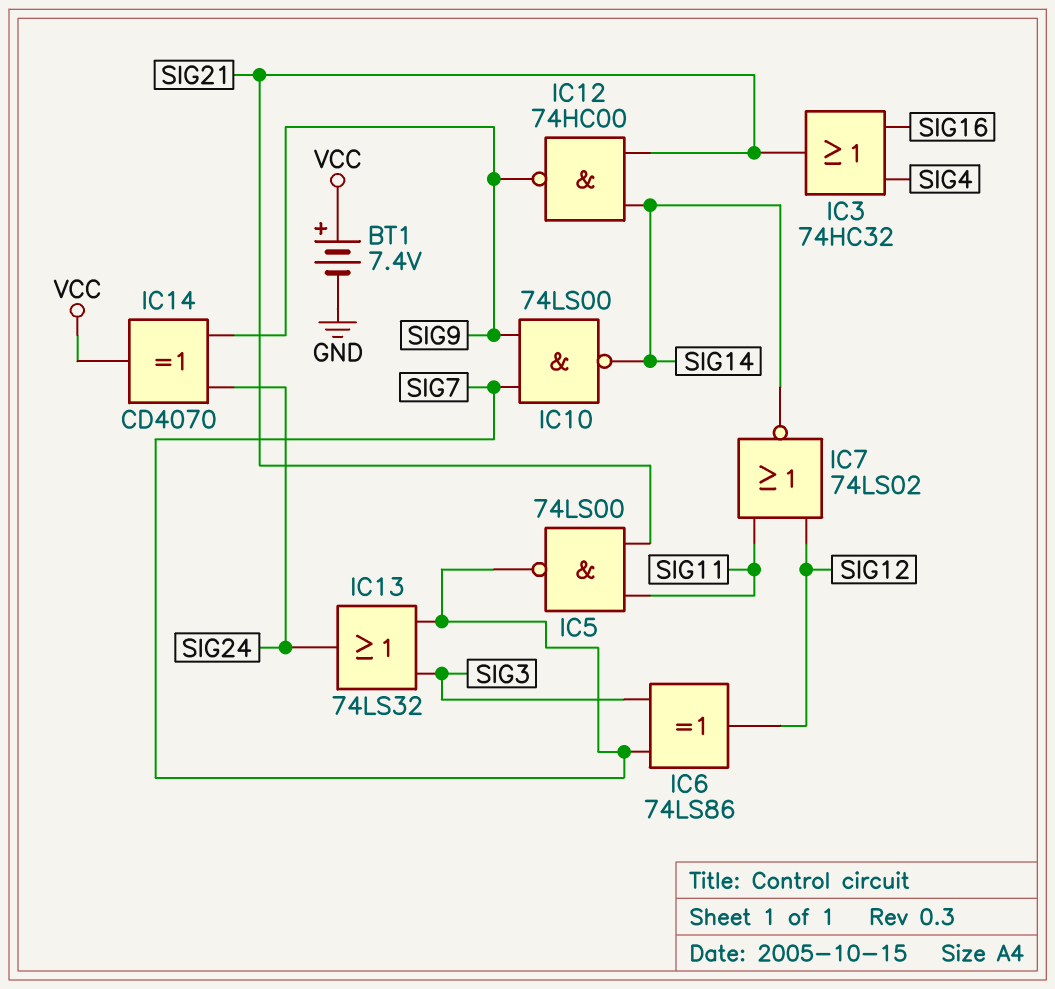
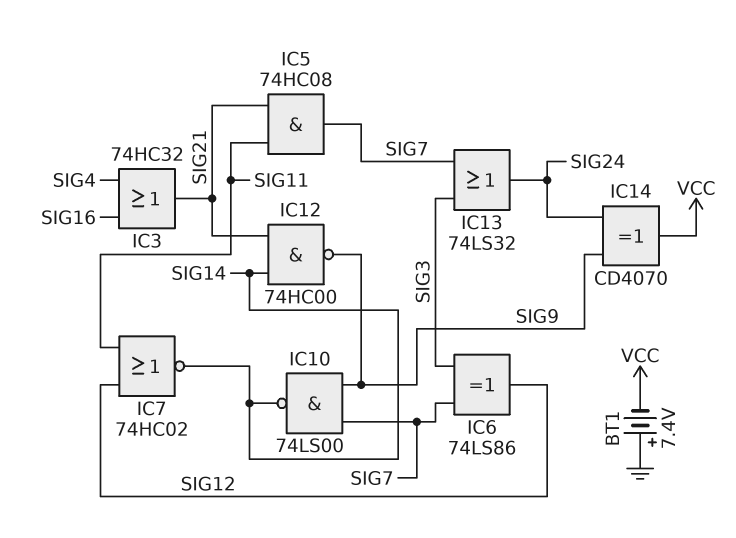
BT1: 7.4V (plus VCC, minus GND) -> 7.4V (plus GND, minus VCC)
IC5: NAND 74LS00 (in SIG11, in SIG21, out SIG7) -> AND 74HC08 (in SIG11, in SIG21, out SIG7)
IC7: NOR 74LS02 (in SIG11, in SIG12, out SIG14) -> NOR 74HC02 (in SIG11, in SIG12, out SIG14)

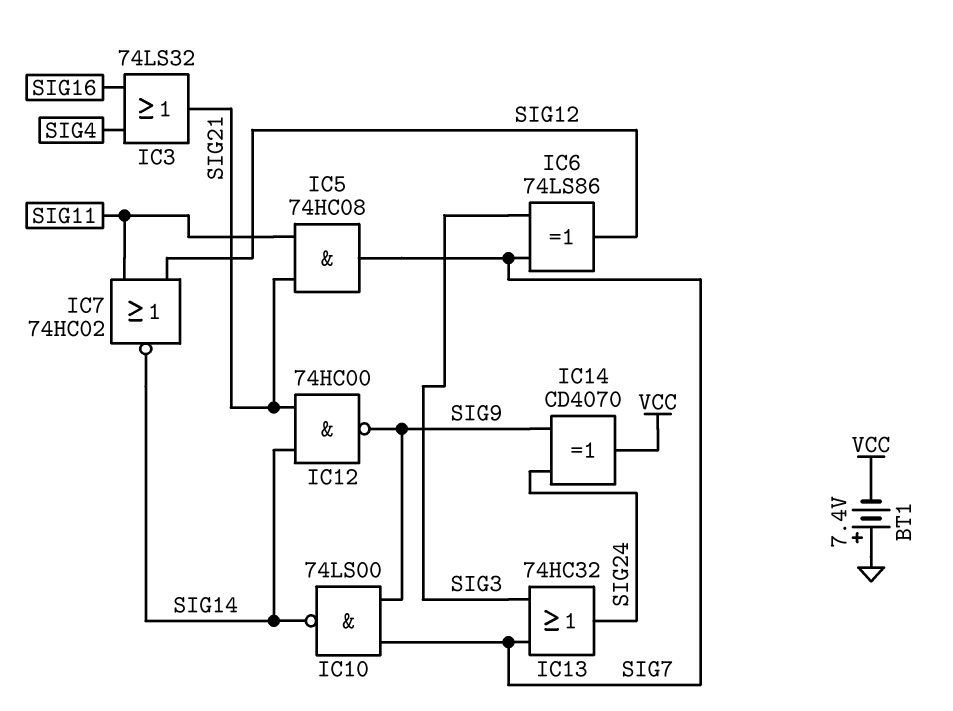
IC3: OR 74HC32 (in SIG4, in SIG16, out SIG21) -> OR 74LS32 (in SIG4, in SIG16, out SIG21)
IC13: OR 74LS32 (in SIG3, in SIG7, out SIG24) -> OR 74HC32 (in SIG3, in SIG7, out SIG24)

